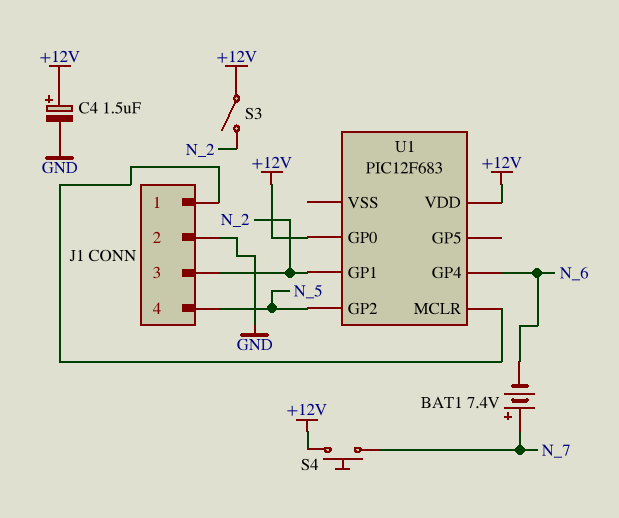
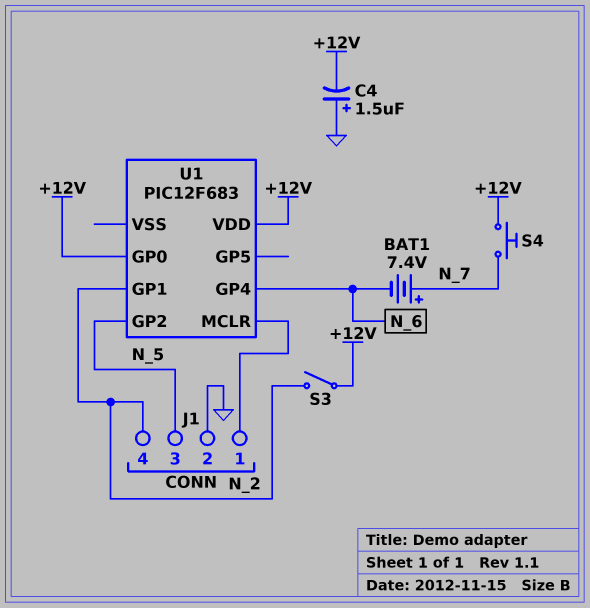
C4: 1.5uF (plus +12V, minus GND) -> 1.5uF (plus GND, minus +12V)
J1 pin 3: N_2 -> N_5
J1 pin 4: N_5 -> N_2

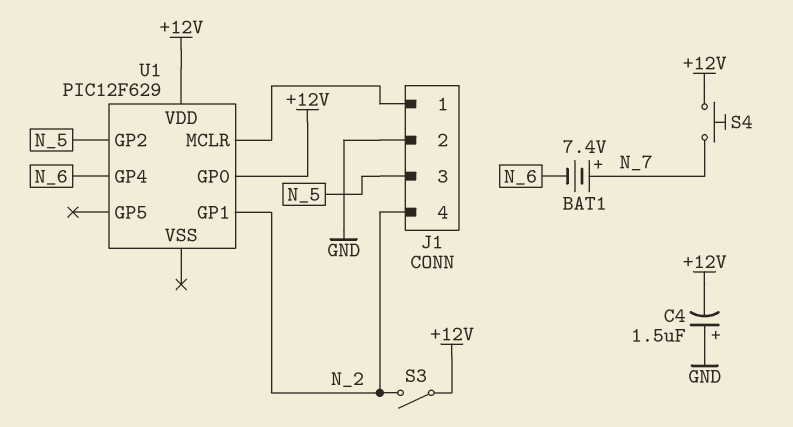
U1: PIC12F683 -> PIC12F629

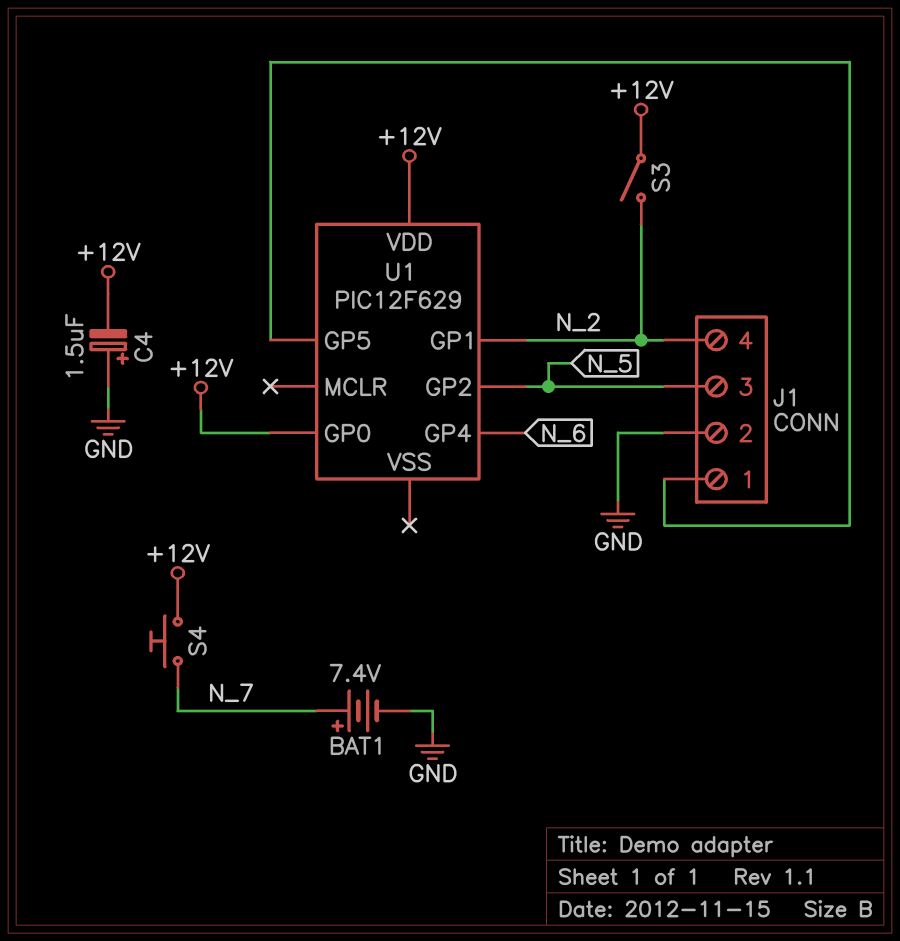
BAT1: 7.4V (plus N_7, minus N_6) -> 7.4V (plus N_7, minus GND)
U1 pin GP5: none -> J1/1
U1 pin MCLR: J1/1 -> none

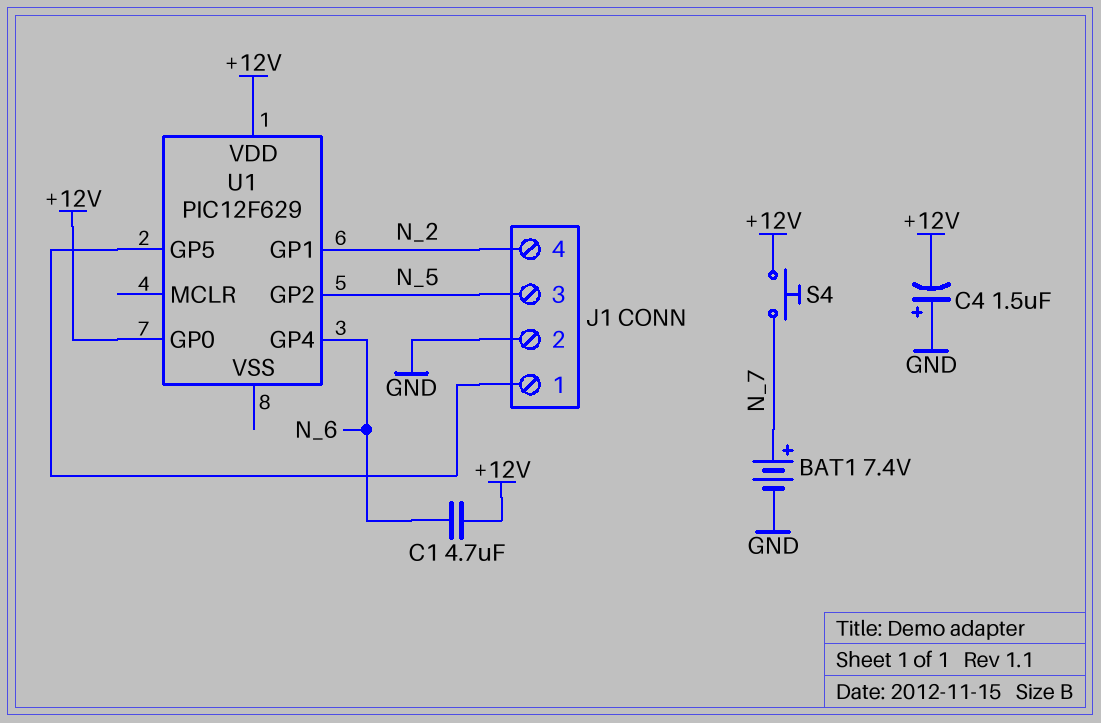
C1: none -> 4.7uF (+12V, N_6)
S3: switch (+12V, N_2) -> none

